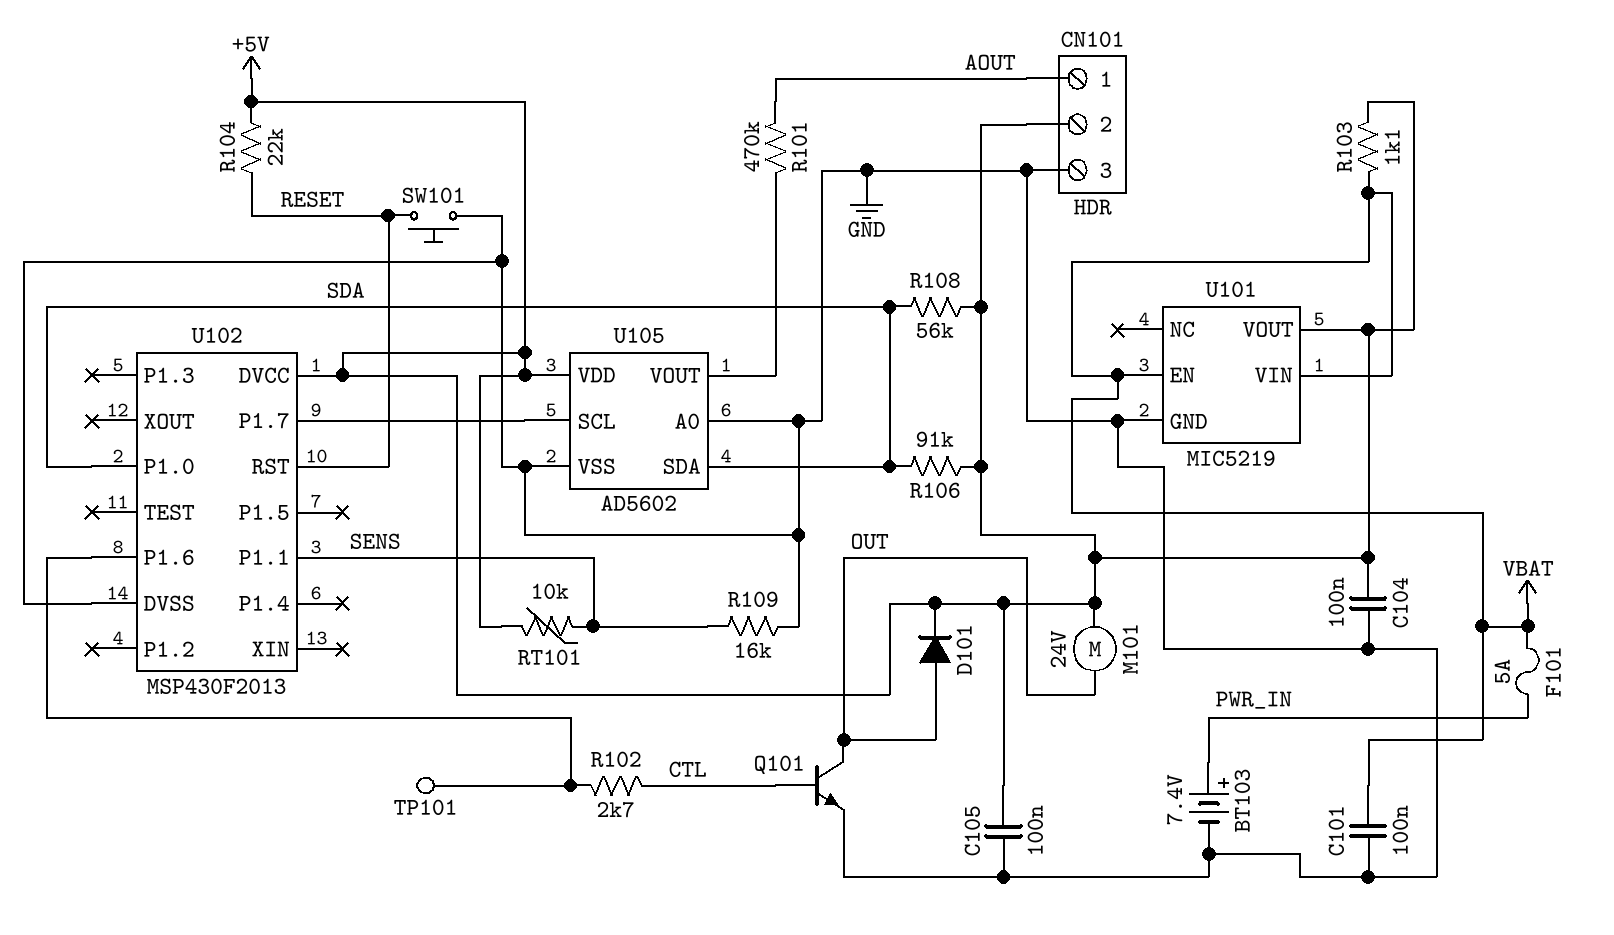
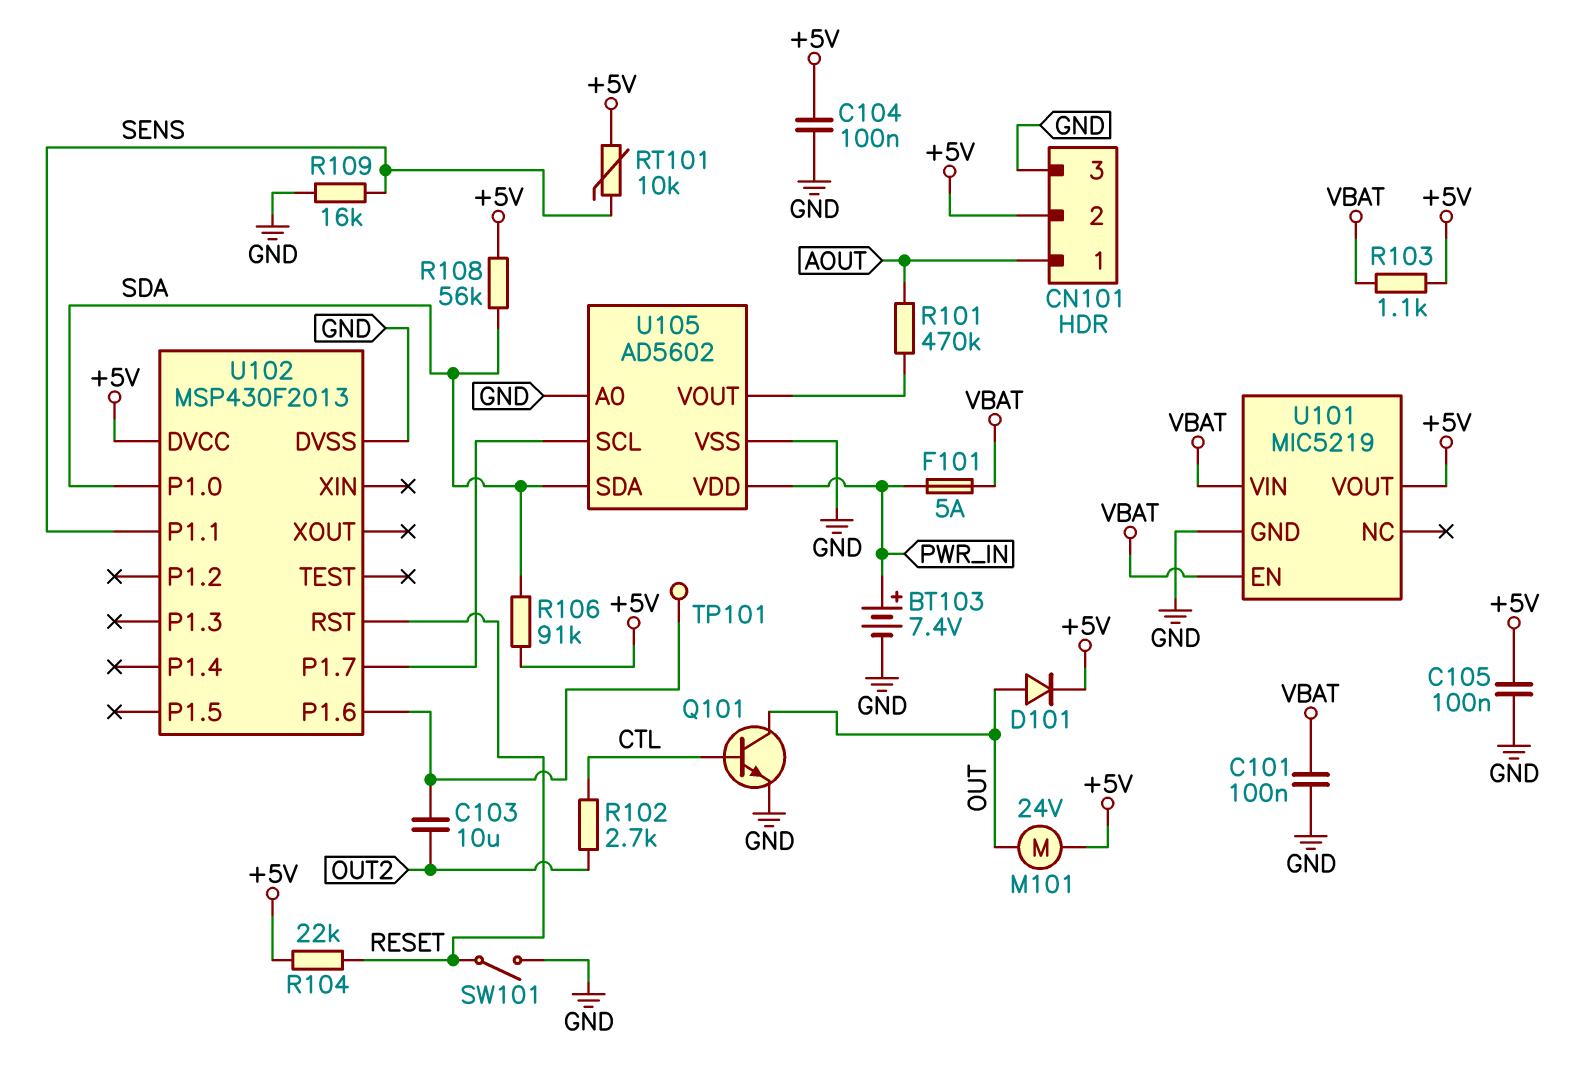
C103: none -> 10uF (OUT2, U102/P1.6)
R102: 2.7k (CTL, U102/P1.6) -> 2.7k (CTL, OUT2)
SW101: button (GND, RESET) -> switch (GND, RESET)
U105 pin VDD: +5V -> PWR_IN

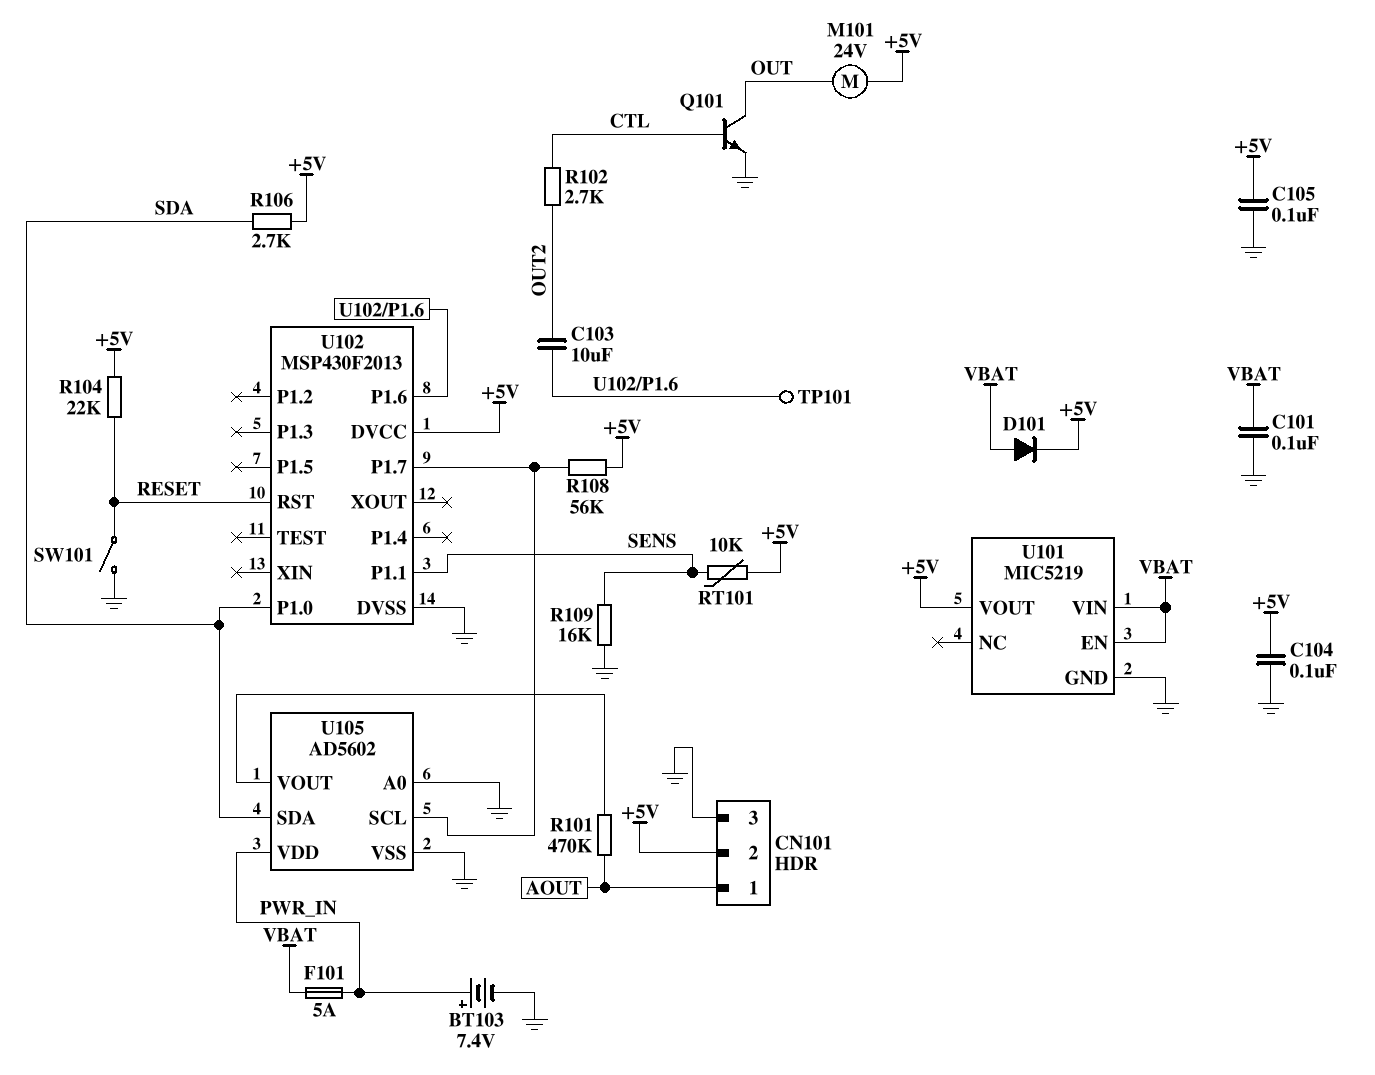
D101: diode (A OUT, K +5V) -> diode (A VBAT, K +5V)
R103: 1.1k (+5V, VBAT) -> none
R106: 91k (+5V, SDA) -> 2.7k (+5V, SDA)
R108: 56k (+5V, SDA) -> 56k (+5V, U102/P1.7)

